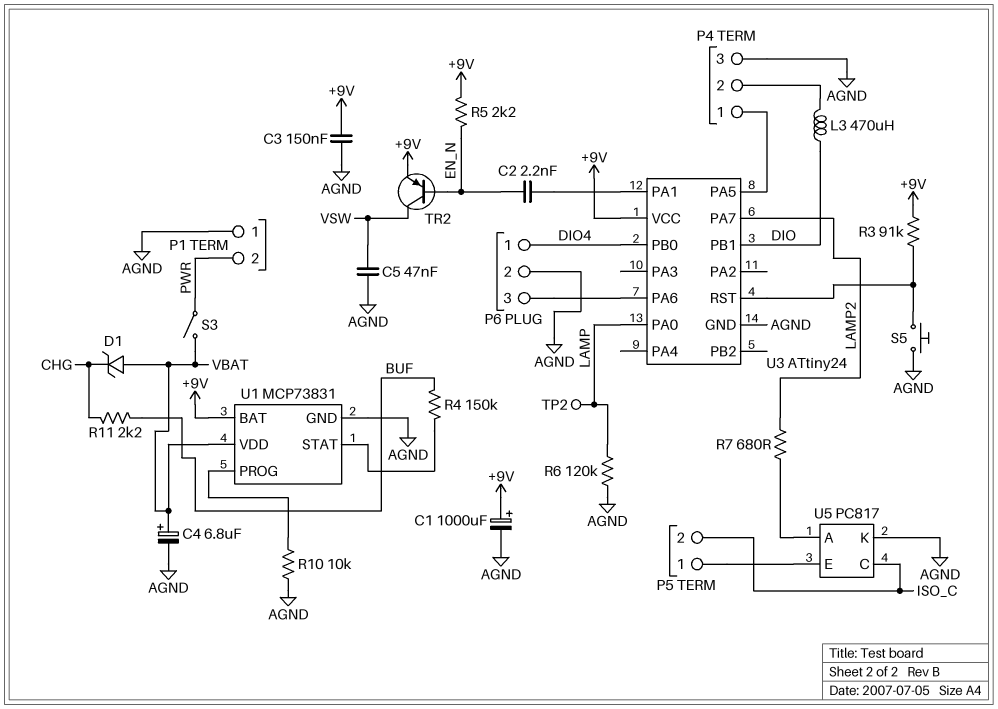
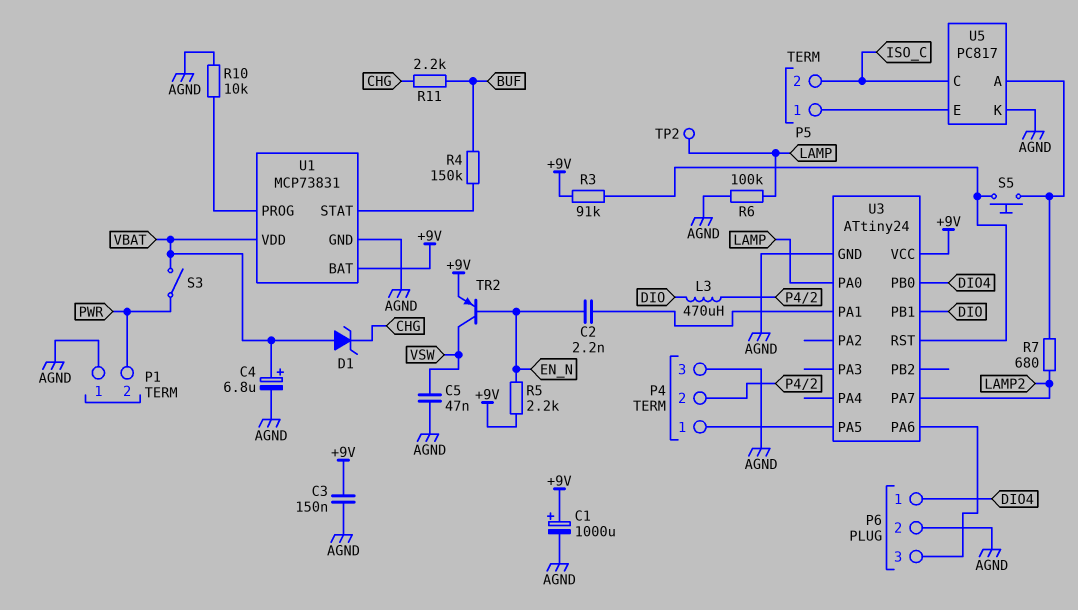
R6: 120k (AGND, LAMP) -> 100k (AGND, LAMP)
S5: button (AGND, U3/RST) -> button (U3/RST, U5/A)

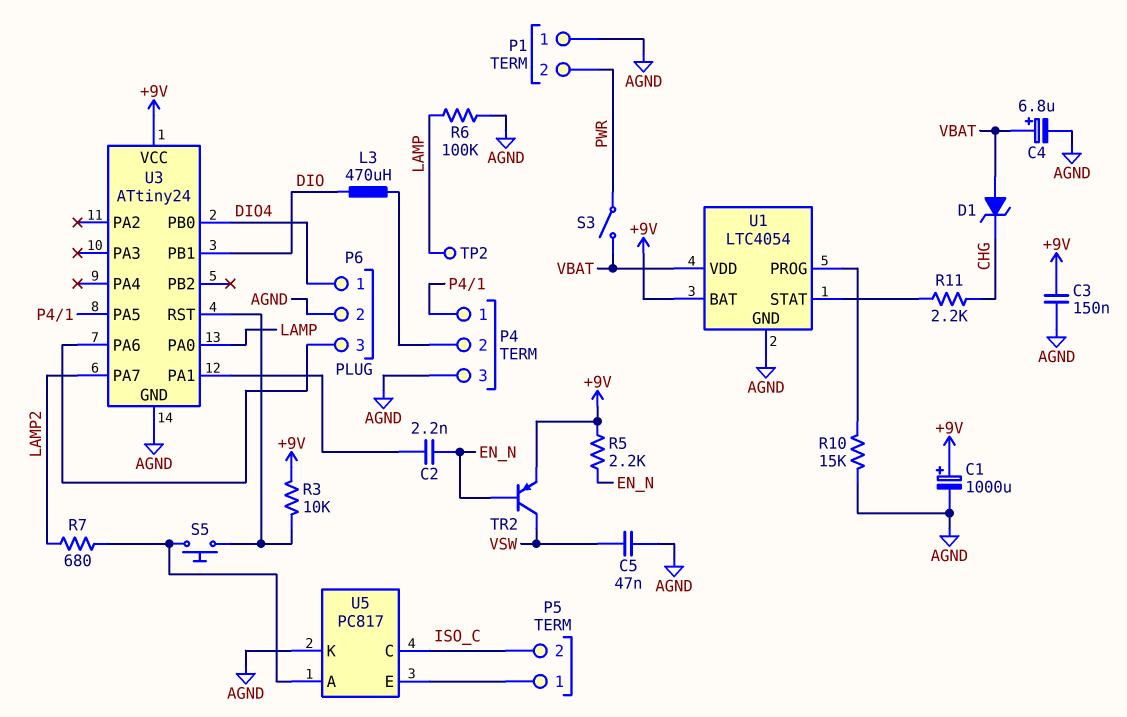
R3: 91k (+9V, U3/RST) -> 10k (+9V, U3/RST)
R4: 150k (BUF, U1/STAT) -> none
R10: 10k (AGND, U1/PROG) -> 15k (AGND, U1/PROG)
R11: 2.2k (BUF, CHG) -> 2.2k (CHG, U1/STAT)
U1: MCP73831 -> LTC4054

